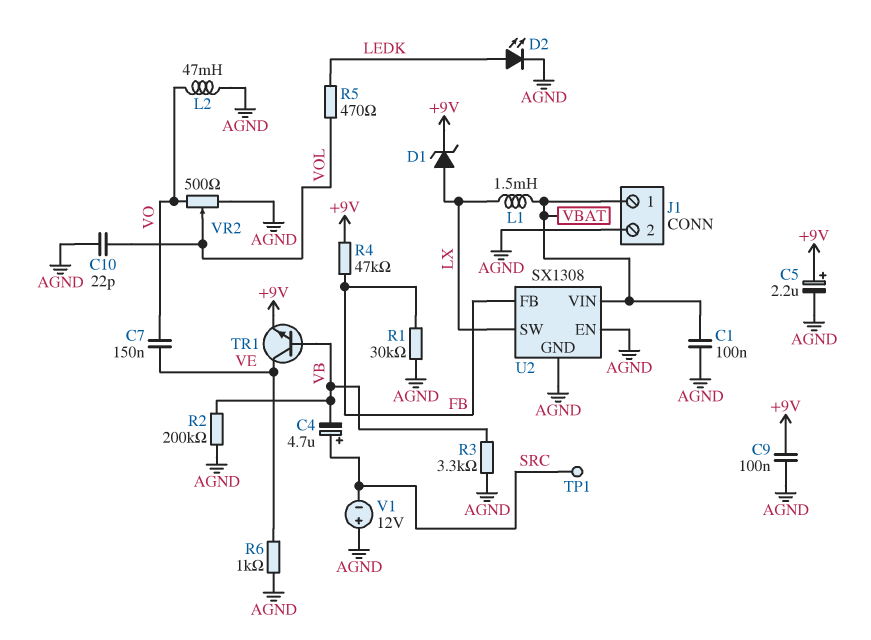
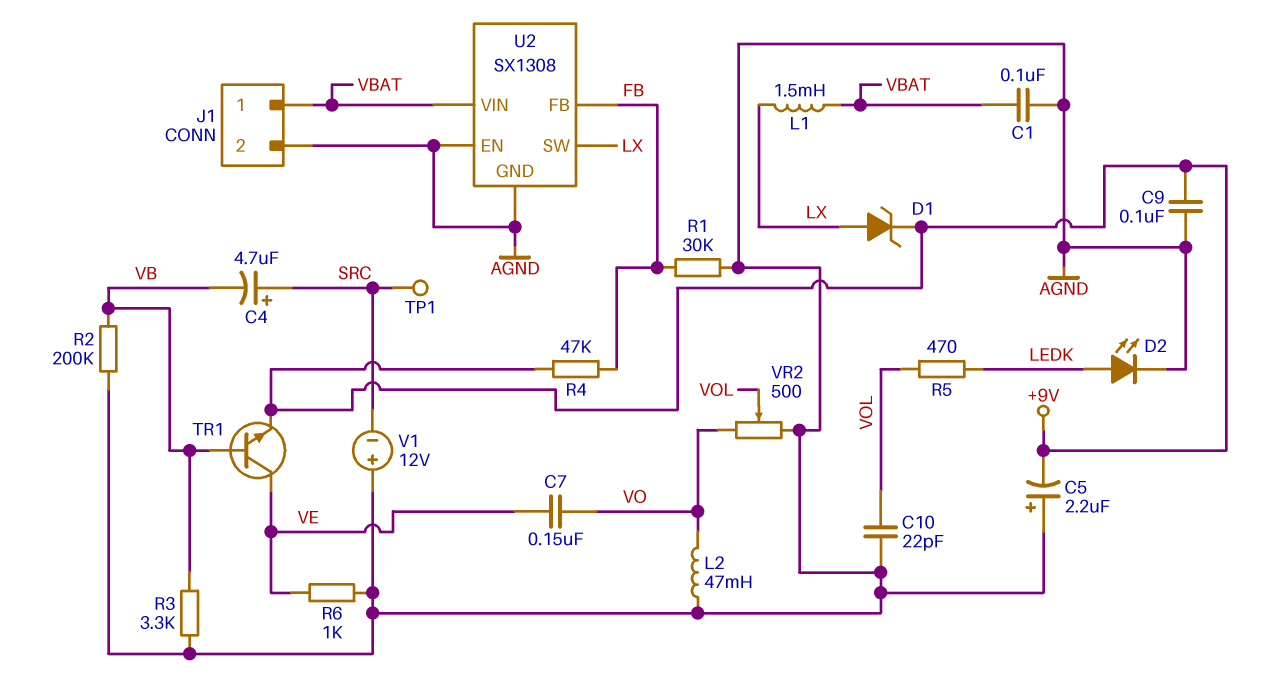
C5: 2.2uF (plus +9V, minus AGND) -> 2.2uF (plus AGND, minus +9V)

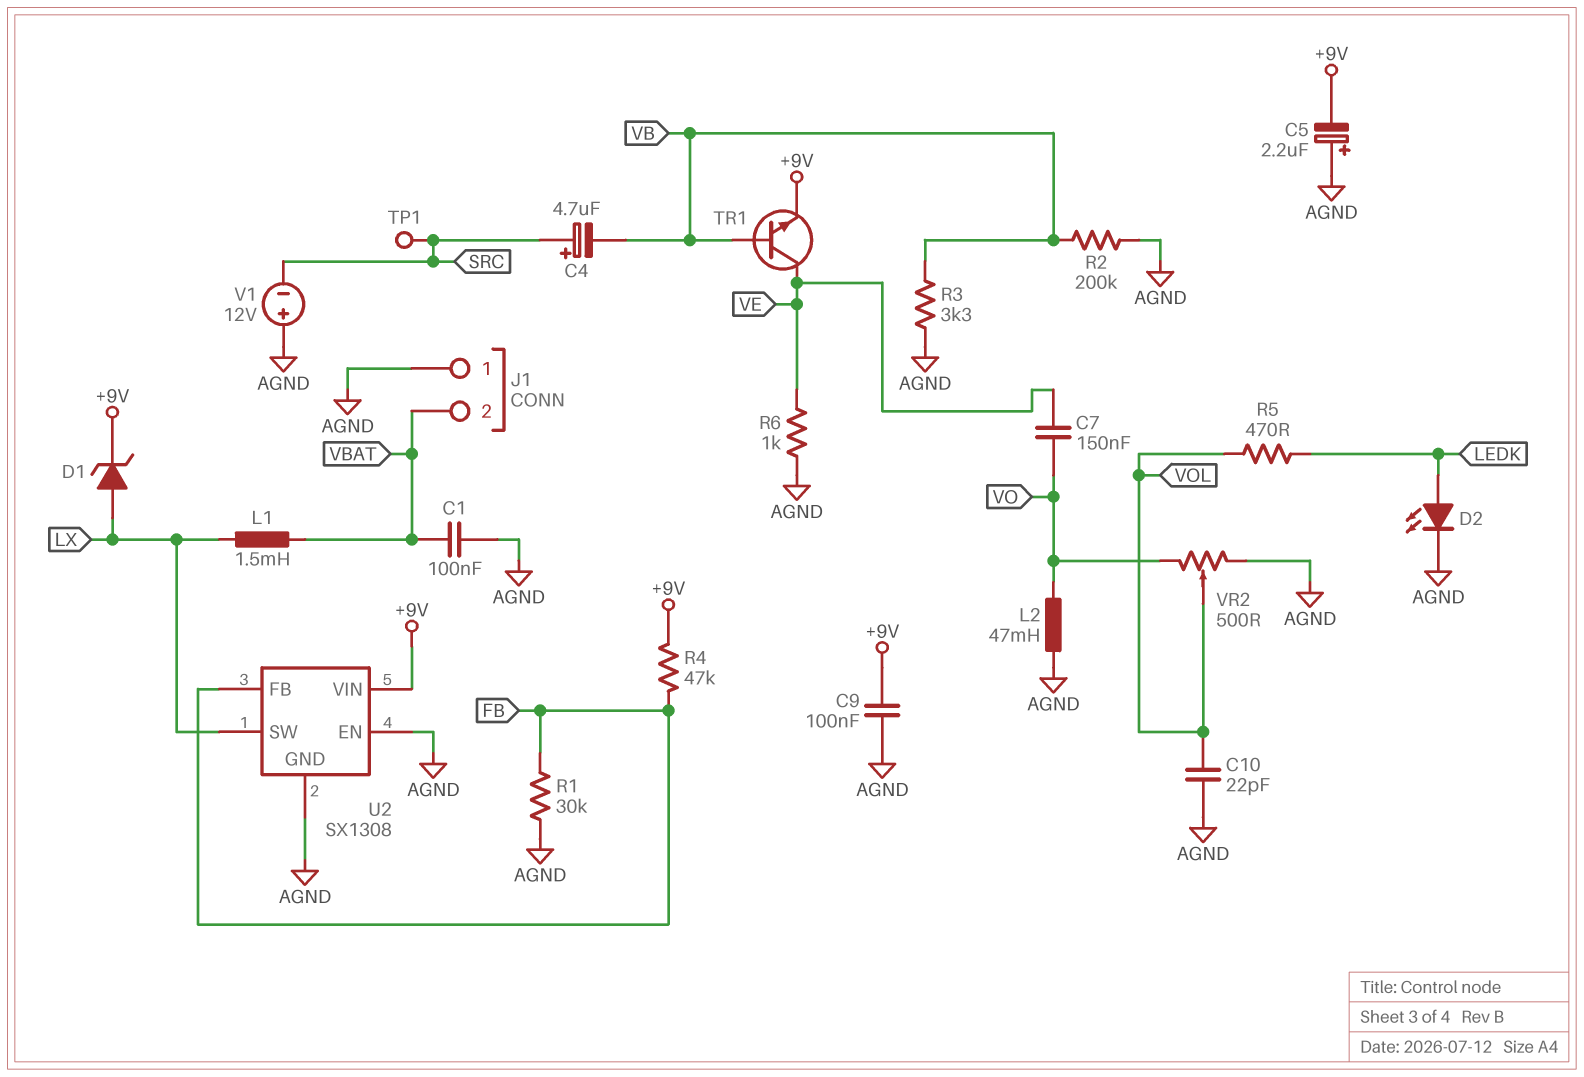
J1 pin 1: VBAT -> AGND
J1 pin 2: AGND -> VBAT
U2 pin VIN: VBAT -> +9V

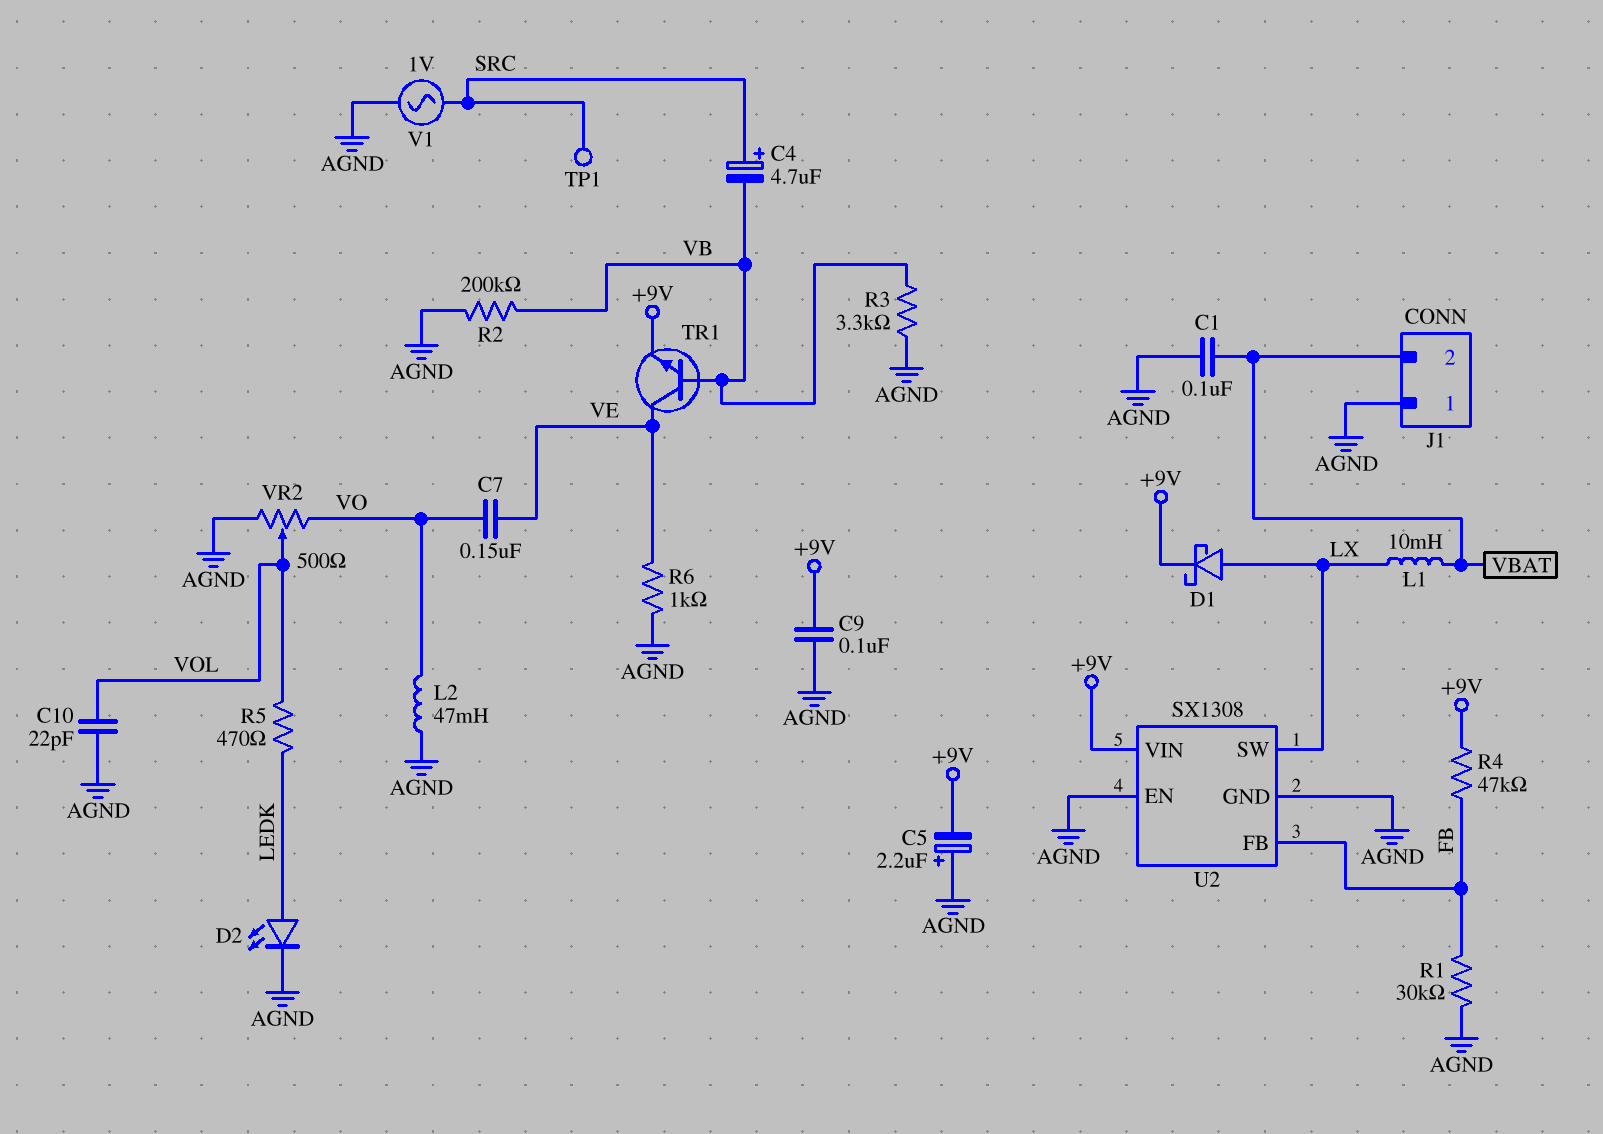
D1: zener (A LX, K +9V) -> schottky (A LX, K +9V)
L1: 1.5mH (LX, VBAT) -> 10mH (LX, VBAT)
V1: 12V (plus AGND, minus SRC) -> AC 1V (AGND, SRC)

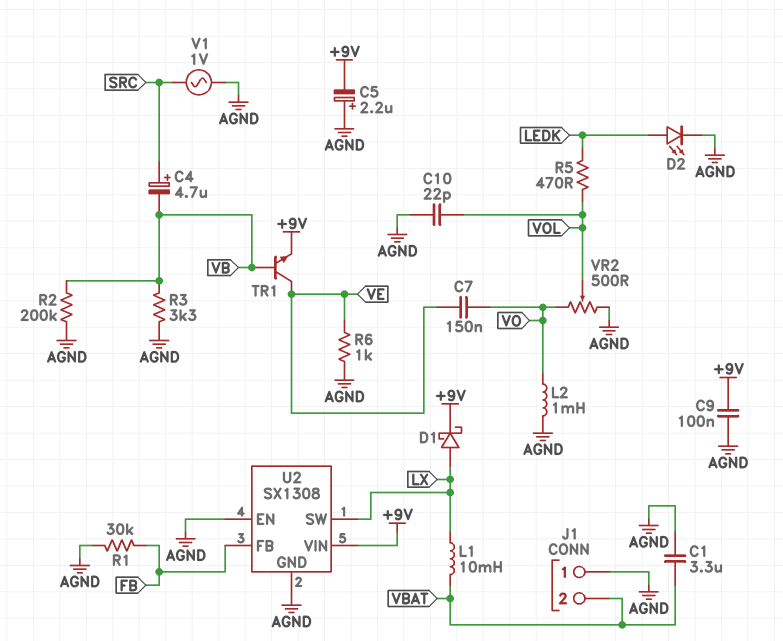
C1: 100nF (AGND, VBAT) -> 3.3uF (AGND, VBAT)
L2: 47mH (AGND, VO) -> 1mH (AGND, VO)
R4: 47k (+9V, FB) -> none
TP1: test point (SRC) -> none

